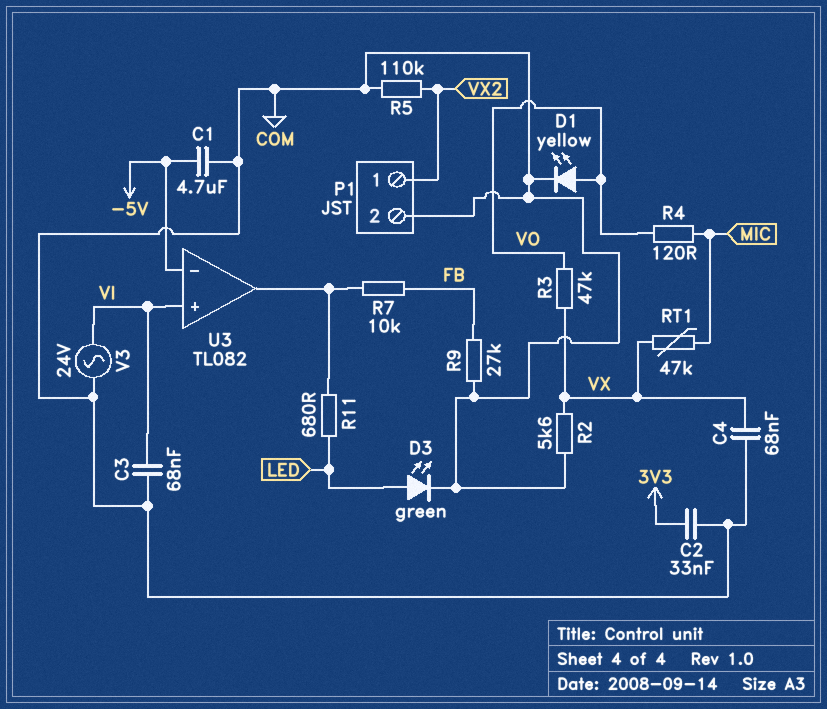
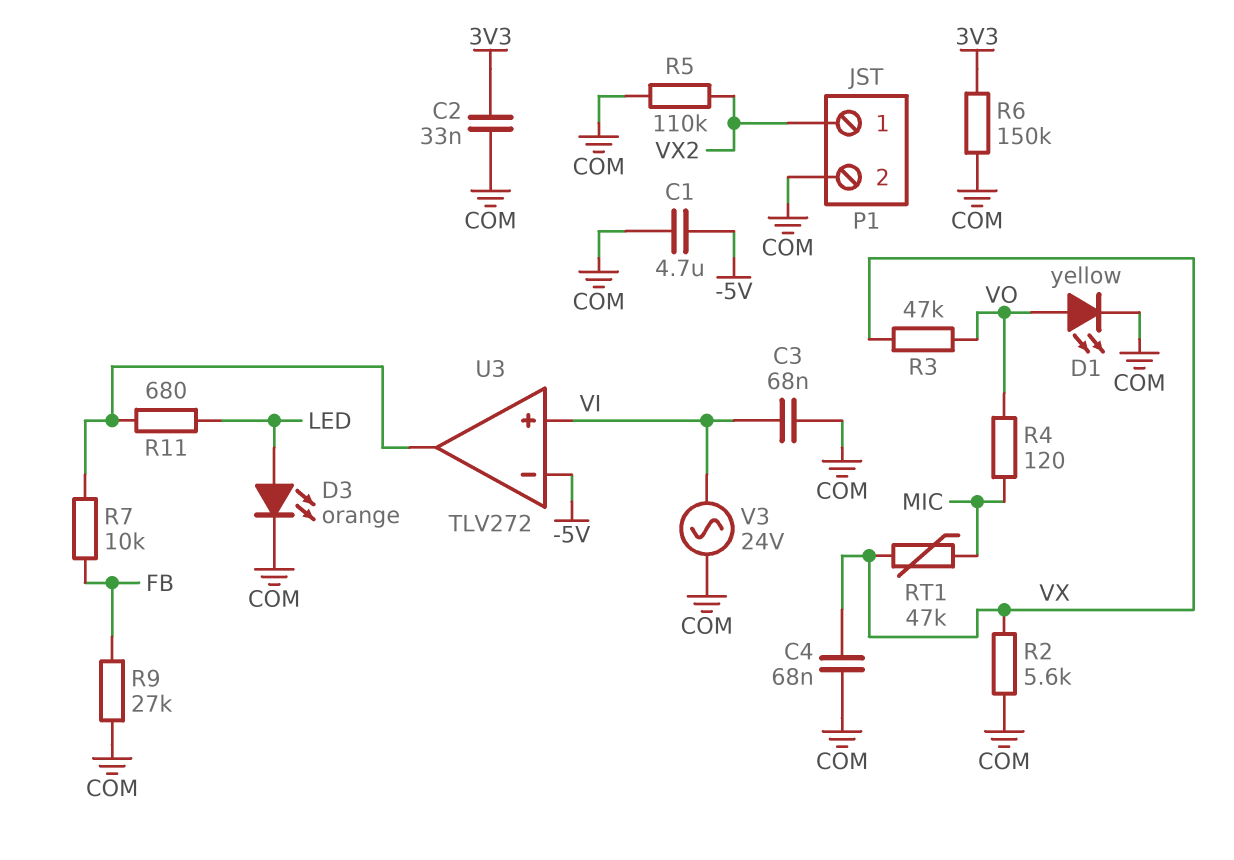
D3: LED green (A LED, K COM) -> LED orange (A LED, K COM)
R6: none -> 150k (3V3, COM)
U3: TL082 -> TLV272

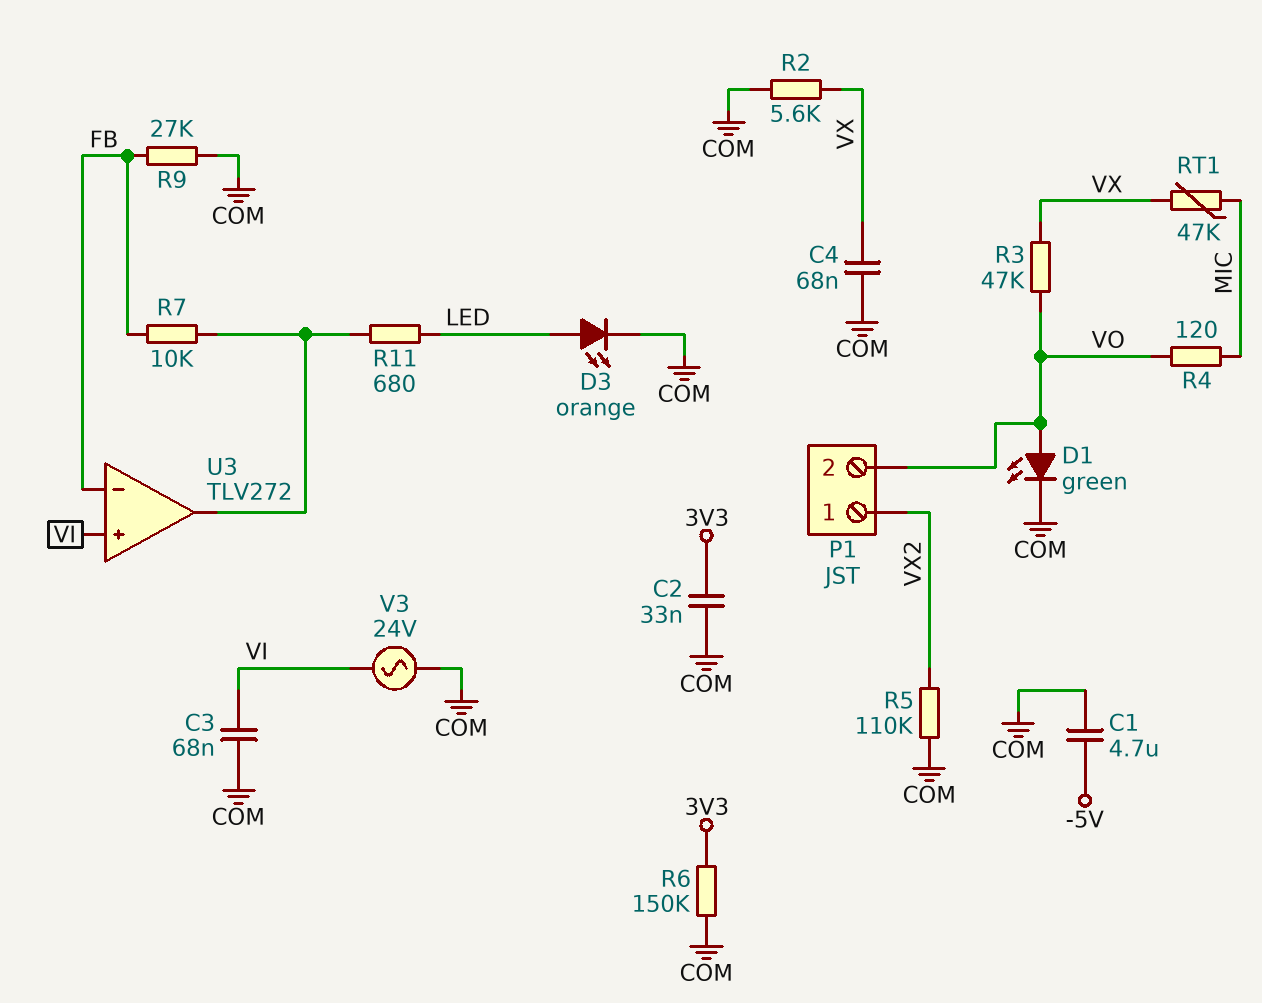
D1: LED yellow (A VO, K COM) -> LED green (A VO, K COM)
P1 pin 2: COM -> VO
U3 pin in-: -5V -> FB

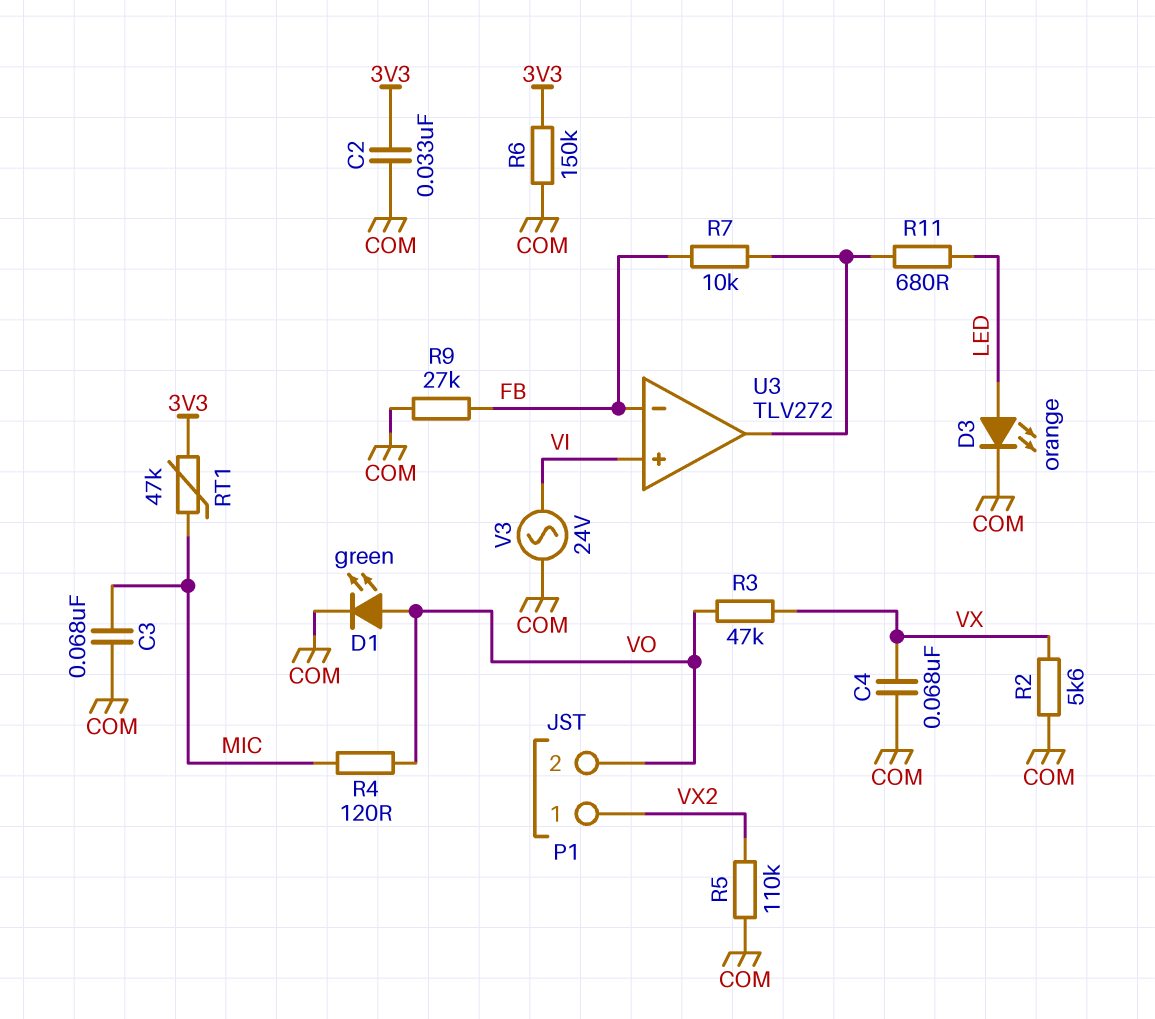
C1: 4.7uF (-5V, COM) -> none
C3: 68nF (COM, VI) -> 68nF (COM, MIC)
RT1: 47k (MIC, VX) -> 47k (3V3, MIC)

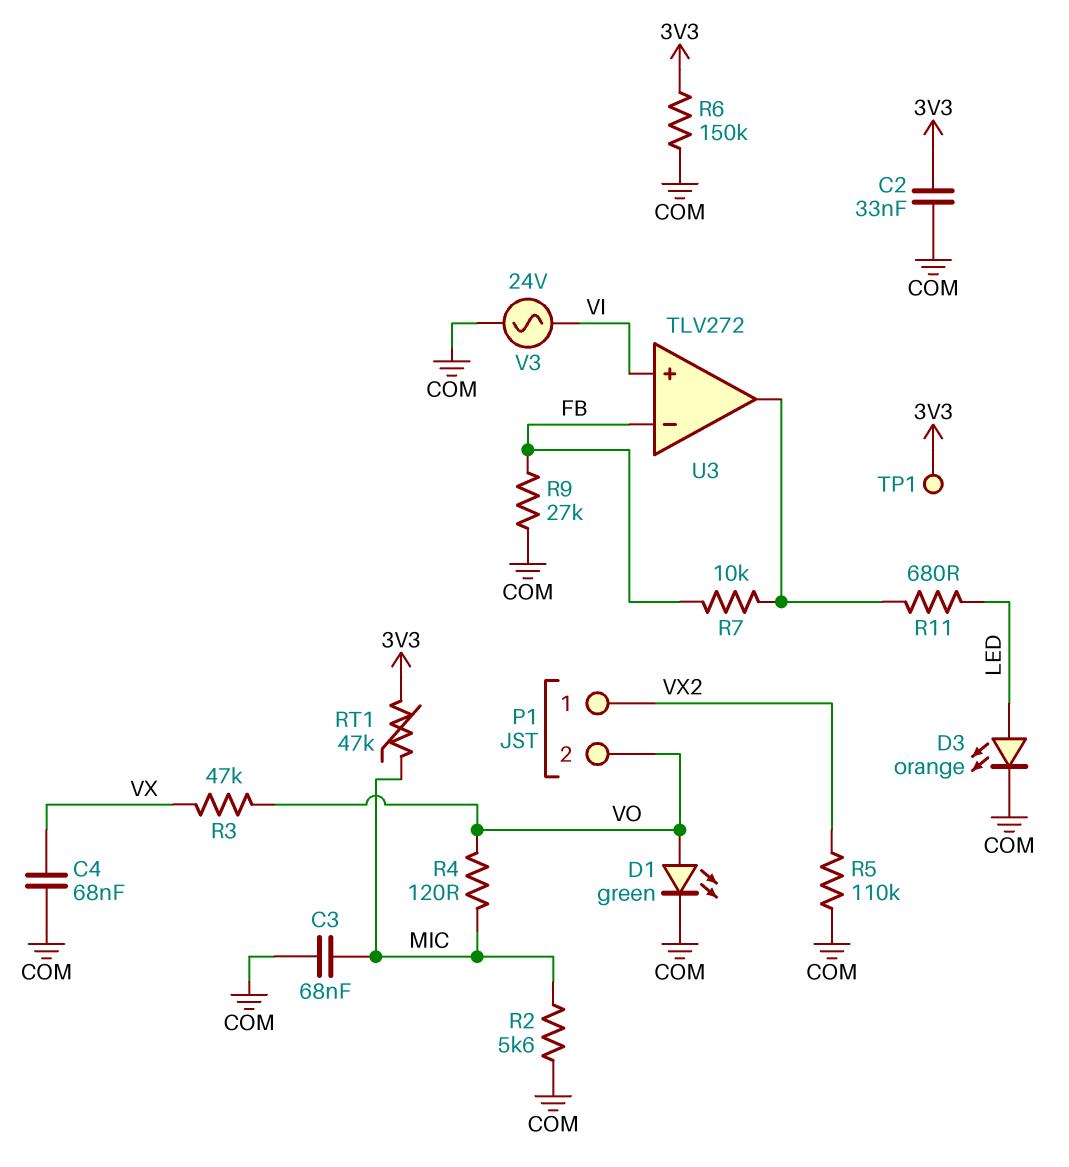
R2: 5.6k (COM, VX) -> 5.6k (COM, MIC)
TP1: none -> test point (3V3)

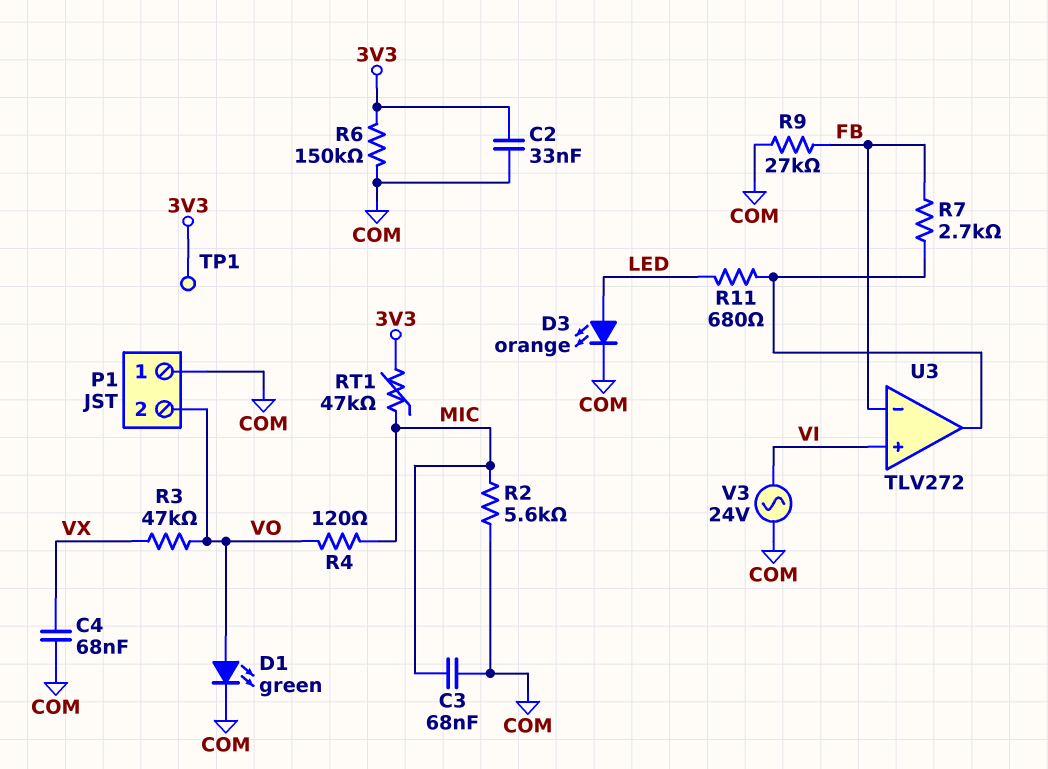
P1 pin 1: VX2 -> COM
R5: 110k (COM, VX2) -> none
R7: 10k (FB, U3/out) -> 2.7k (FB, U3/out)

